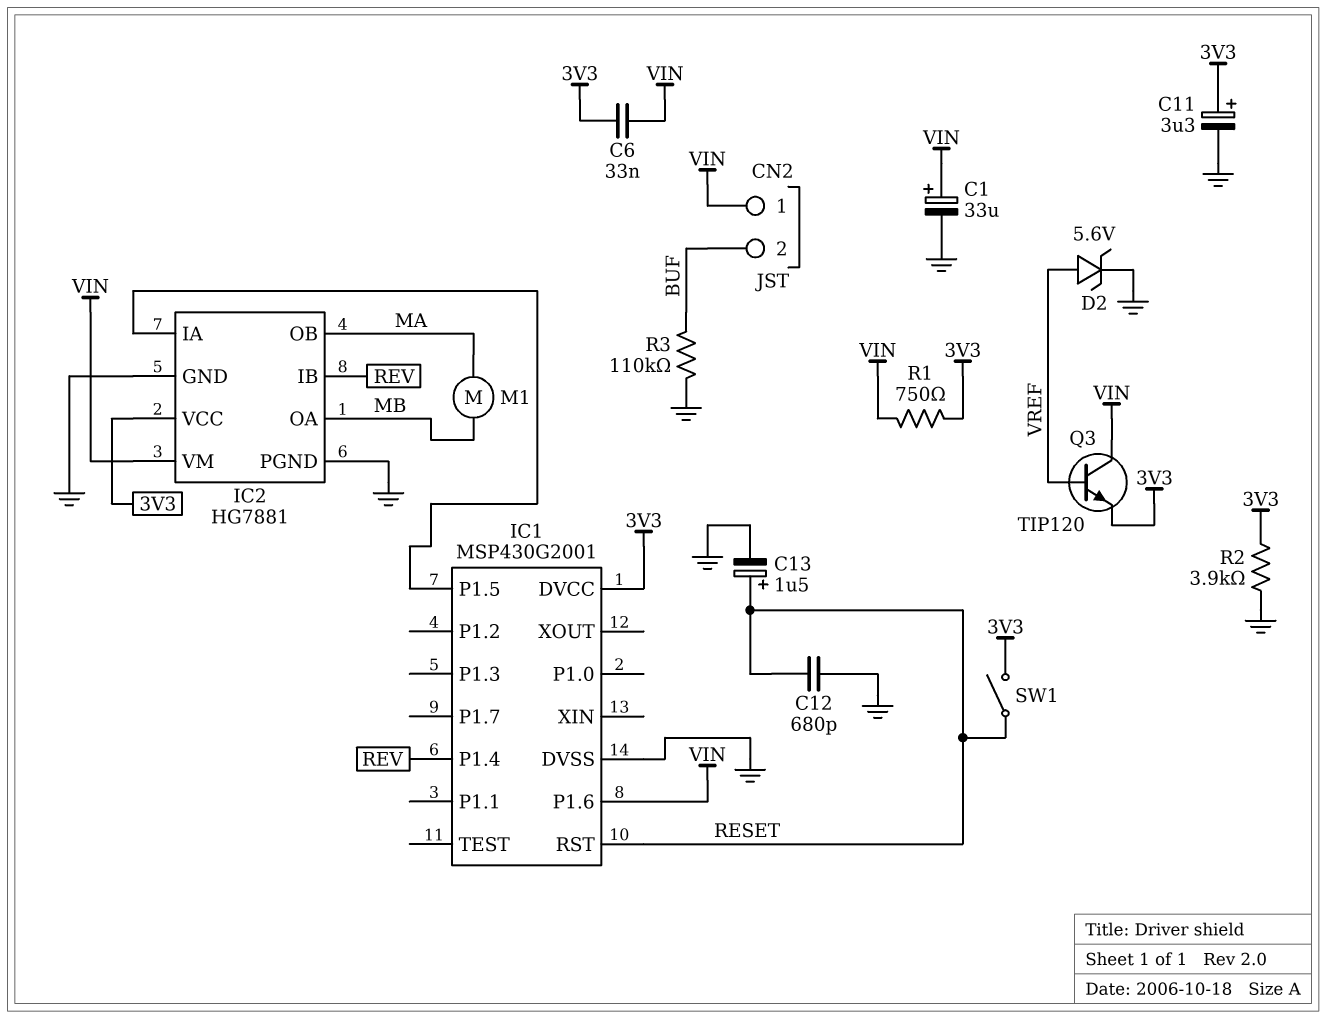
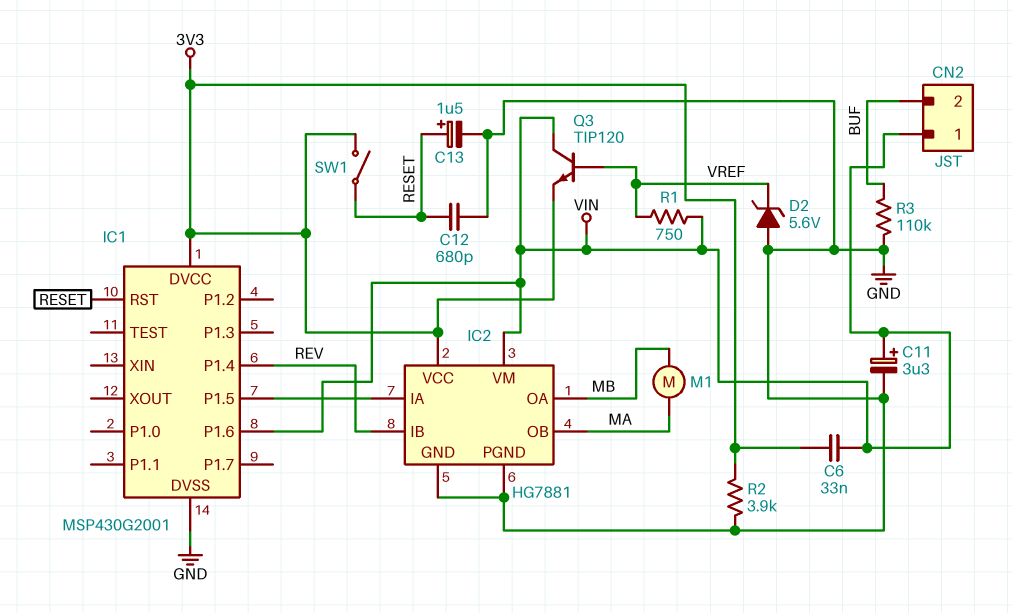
C1: 33uF (plus VIN, minus GND) -> none
C11: 3.3uF (plus 3V3, minus GND) -> 3.3uF (plus VIN, minus GND)
D2: zener 5.6V (A VREF, K GND) -> zener 5.6V (A GND, K VREF)
R1: 750 (3V3, VIN) -> 750 (VIN, VREF)

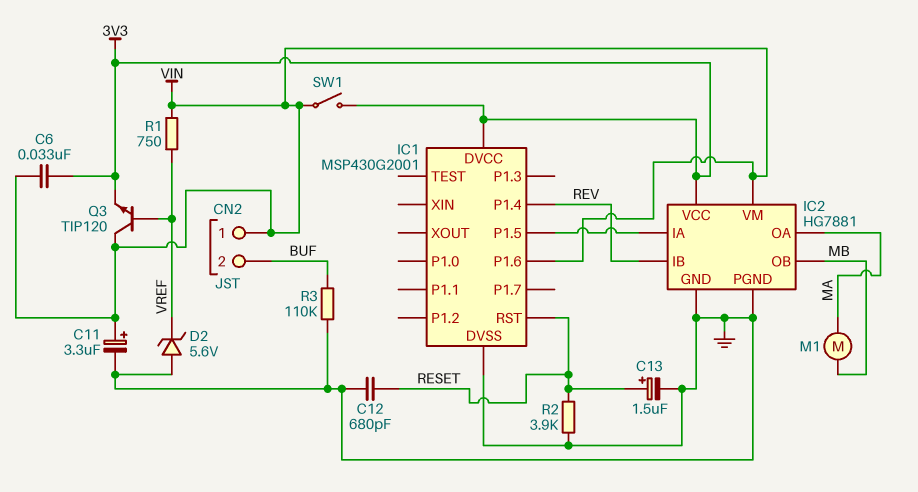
IC2 pin OA: MB -> MA
IC2 pin OB: MA -> MB
R2: 3.9k (3V3, GND) -> 3.9k (GND, RESET)
SW1: switch (3V3, RESET) -> switch (3V3, VIN)

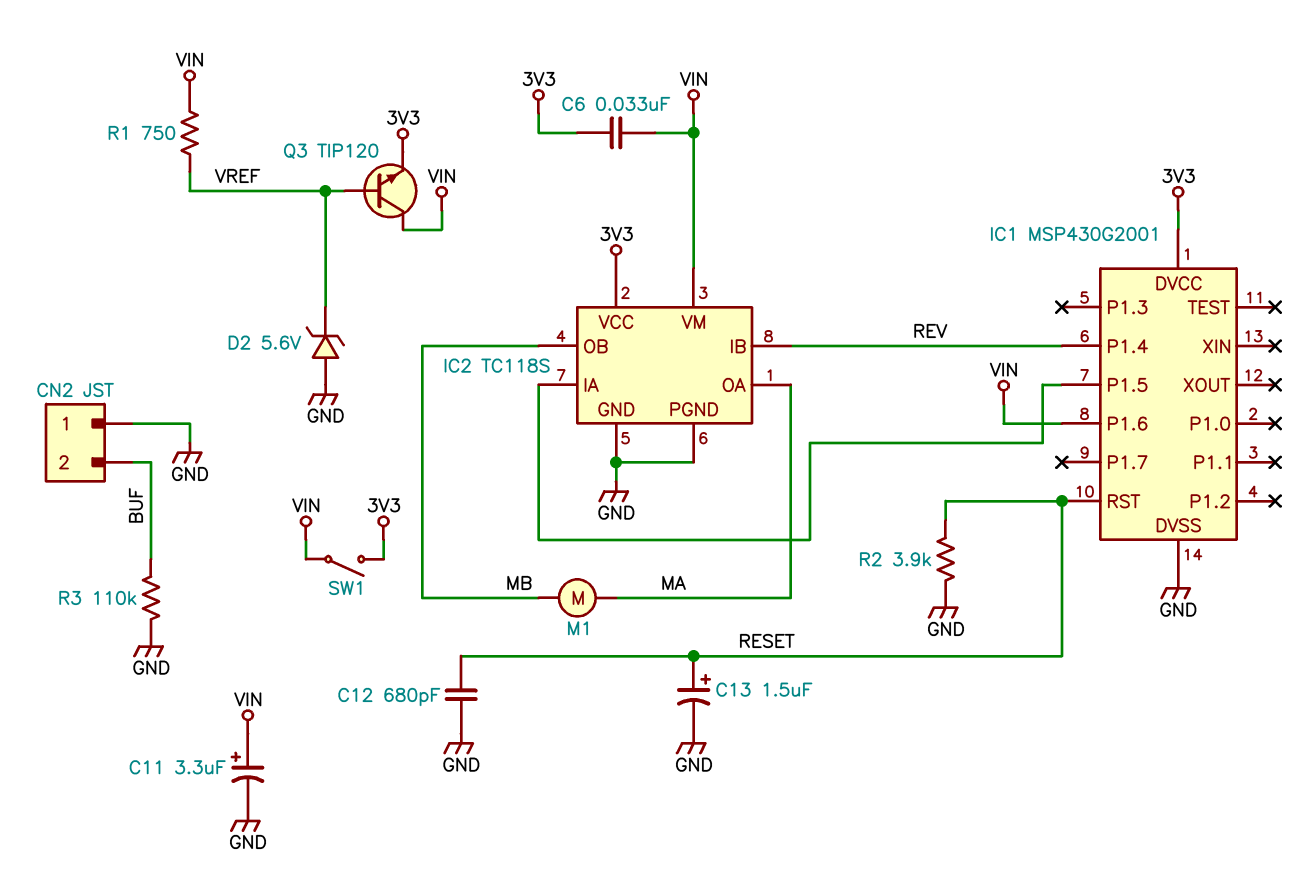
CN2 pin 1: VIN -> GND
IC2: HG7881 -> TC118S

